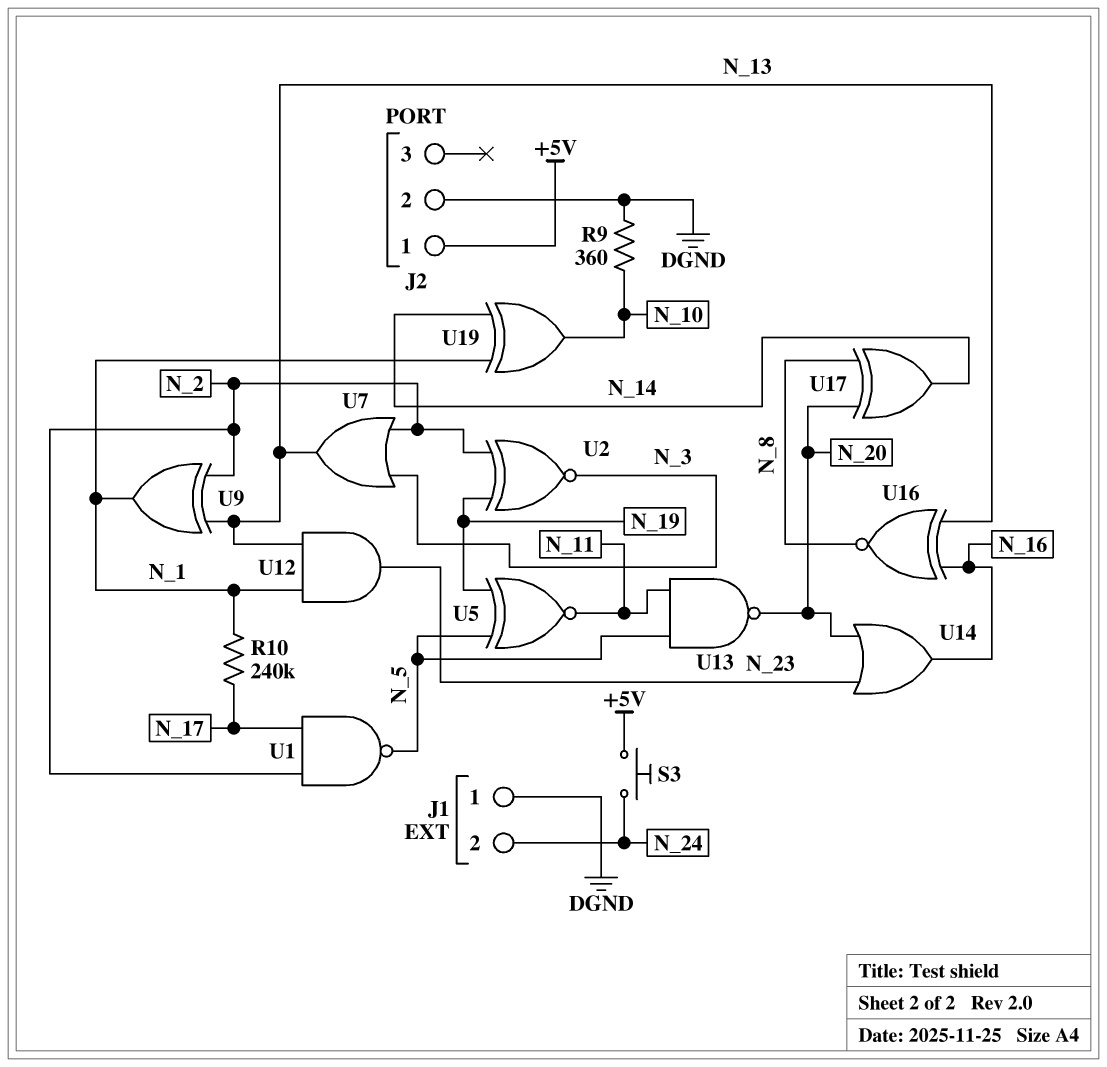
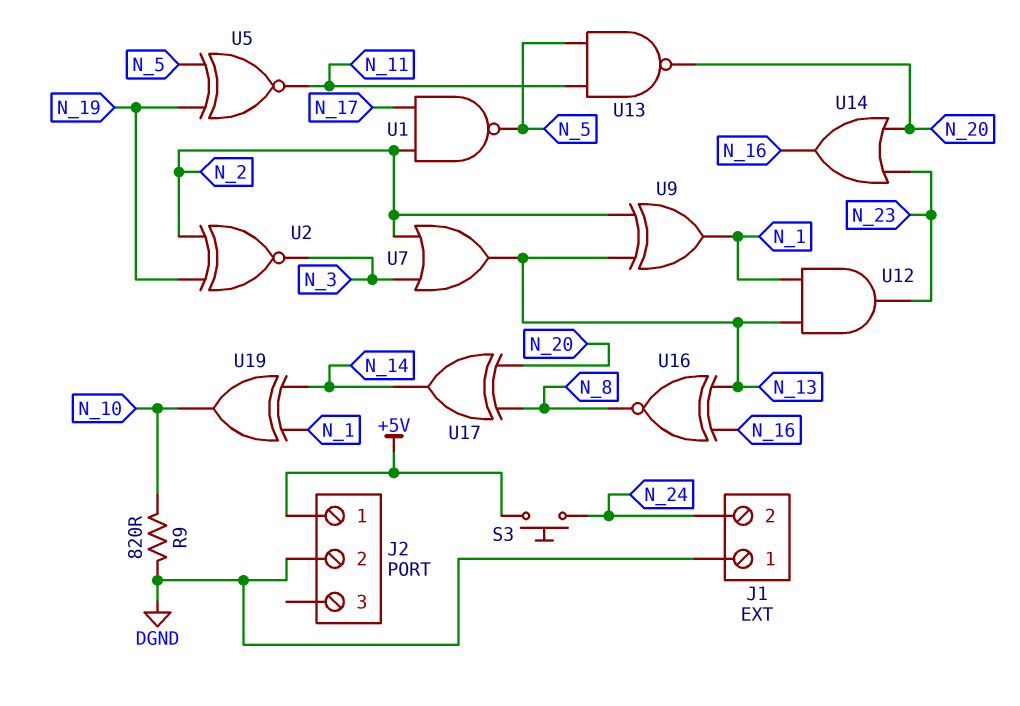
R9: 360 (DGND, N_10) -> 820 (DGND, N_10)
R10: 240k (N_1, N_17) -> none

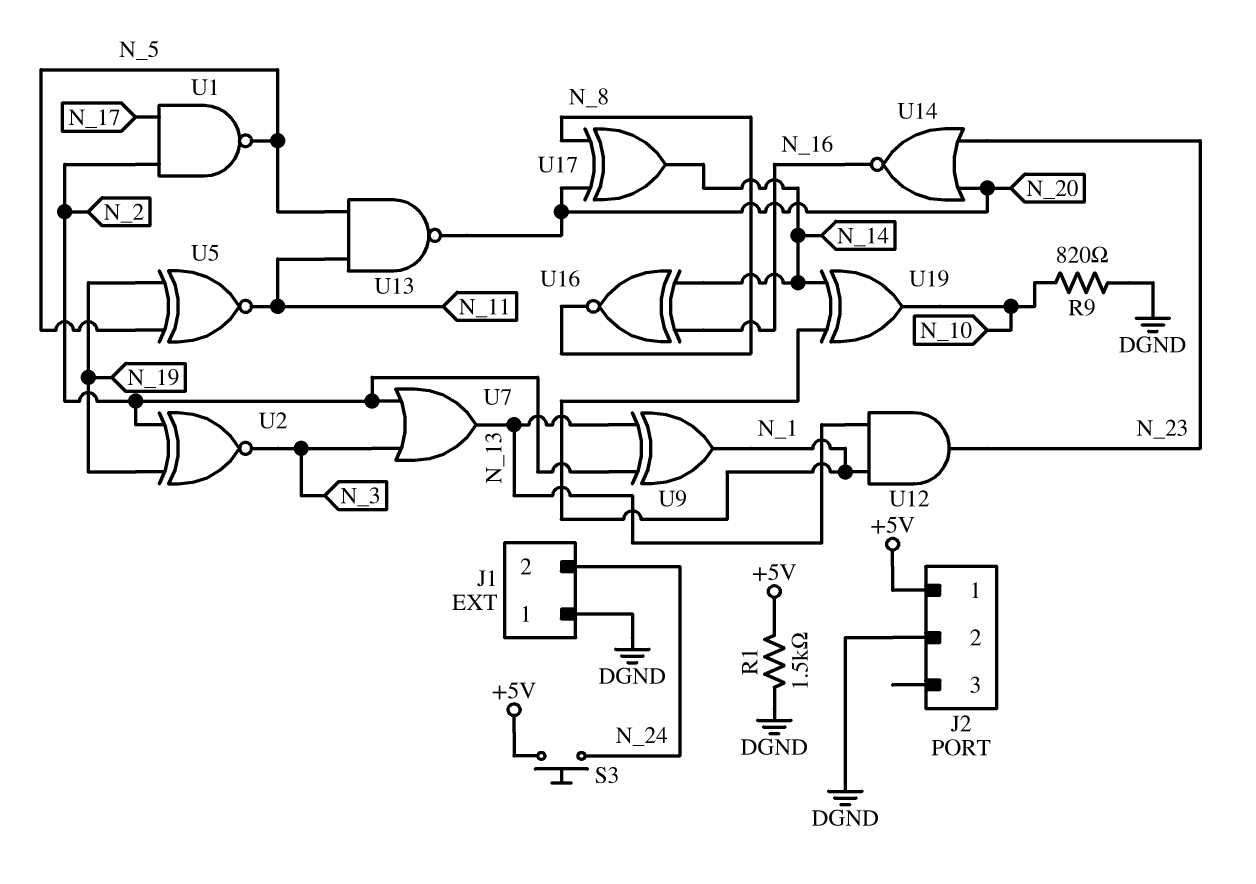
R1: none -> 1.5k (+5V, DGND)
U14: OR (in N_20, in N_23, out N_16) -> NOR (in N_20, in N_23, out N_16)
U16: XNOR (in N_13, in N_16, out N_8) -> XNOR (in N_14, in N_16, out N_8)

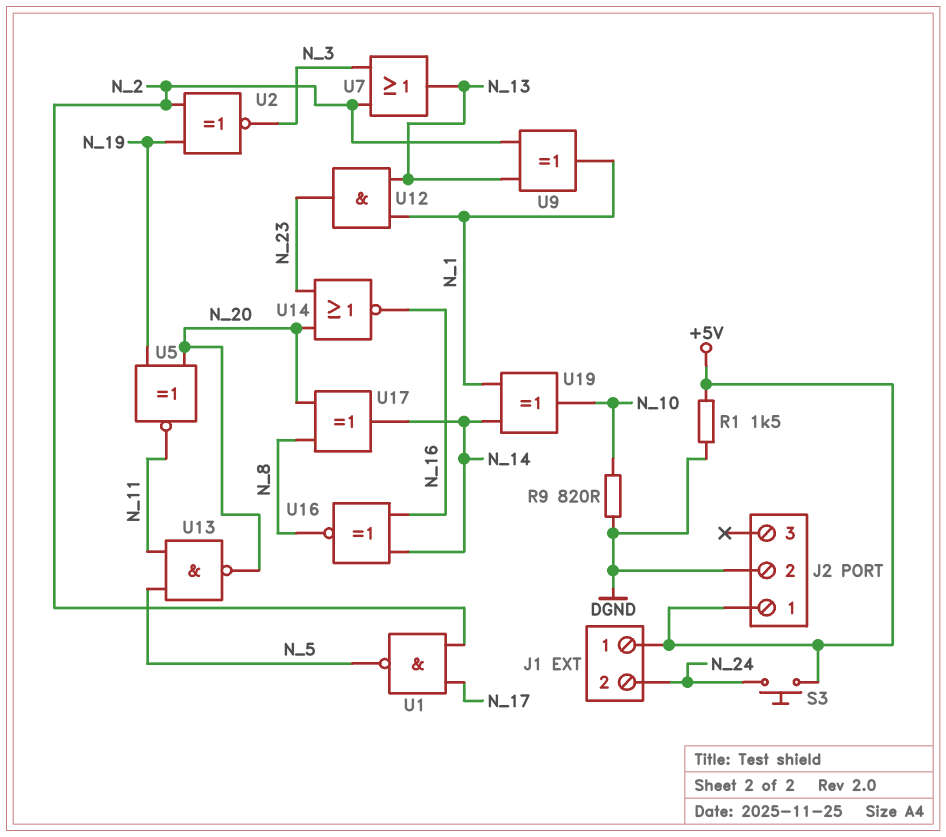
J1 pin 1: DGND -> +5V
U5: XNOR (in N_5, in N_19, out N_11) -> XNOR (in N_19, in N_20, out N_11)

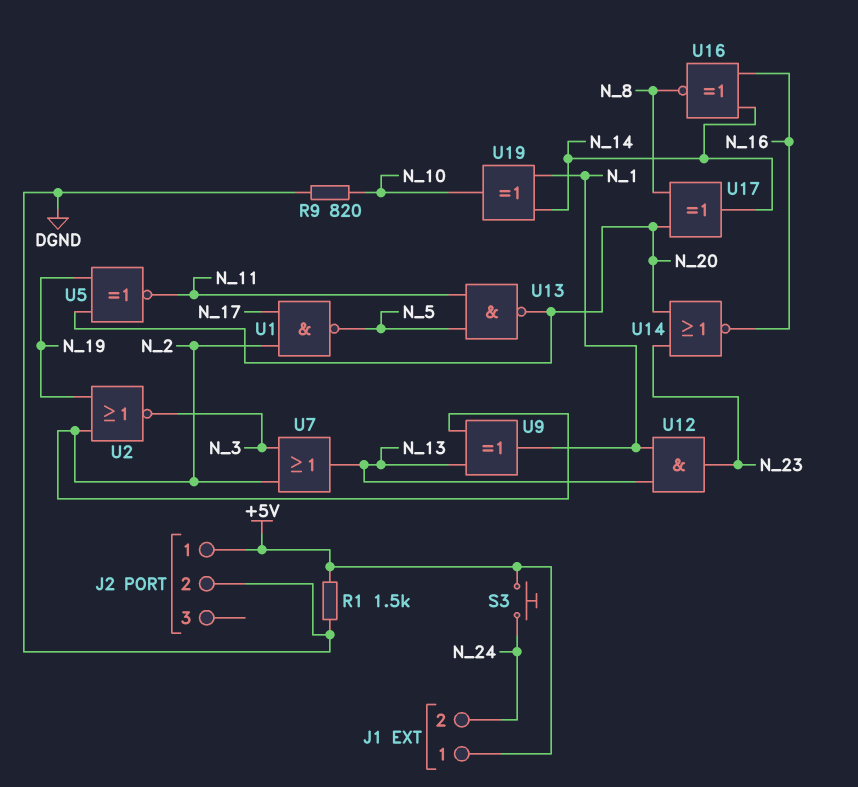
U2: XNOR (in N_2, in N_19, out N_3) -> NOR (in N_2, in N_19, out N_3)

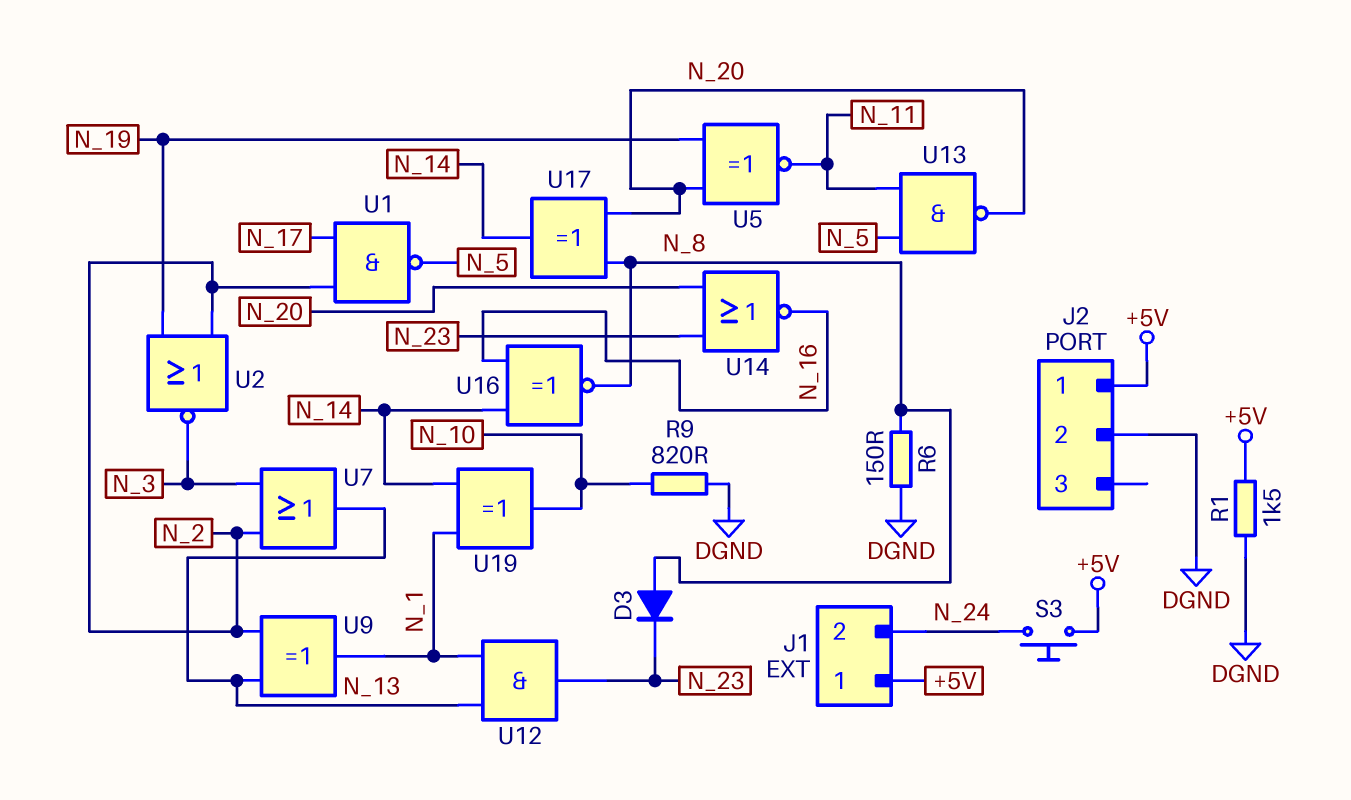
D3: none -> diode (A N_8, K N_23)
R6: none -> 150 (DGND, N_8)

